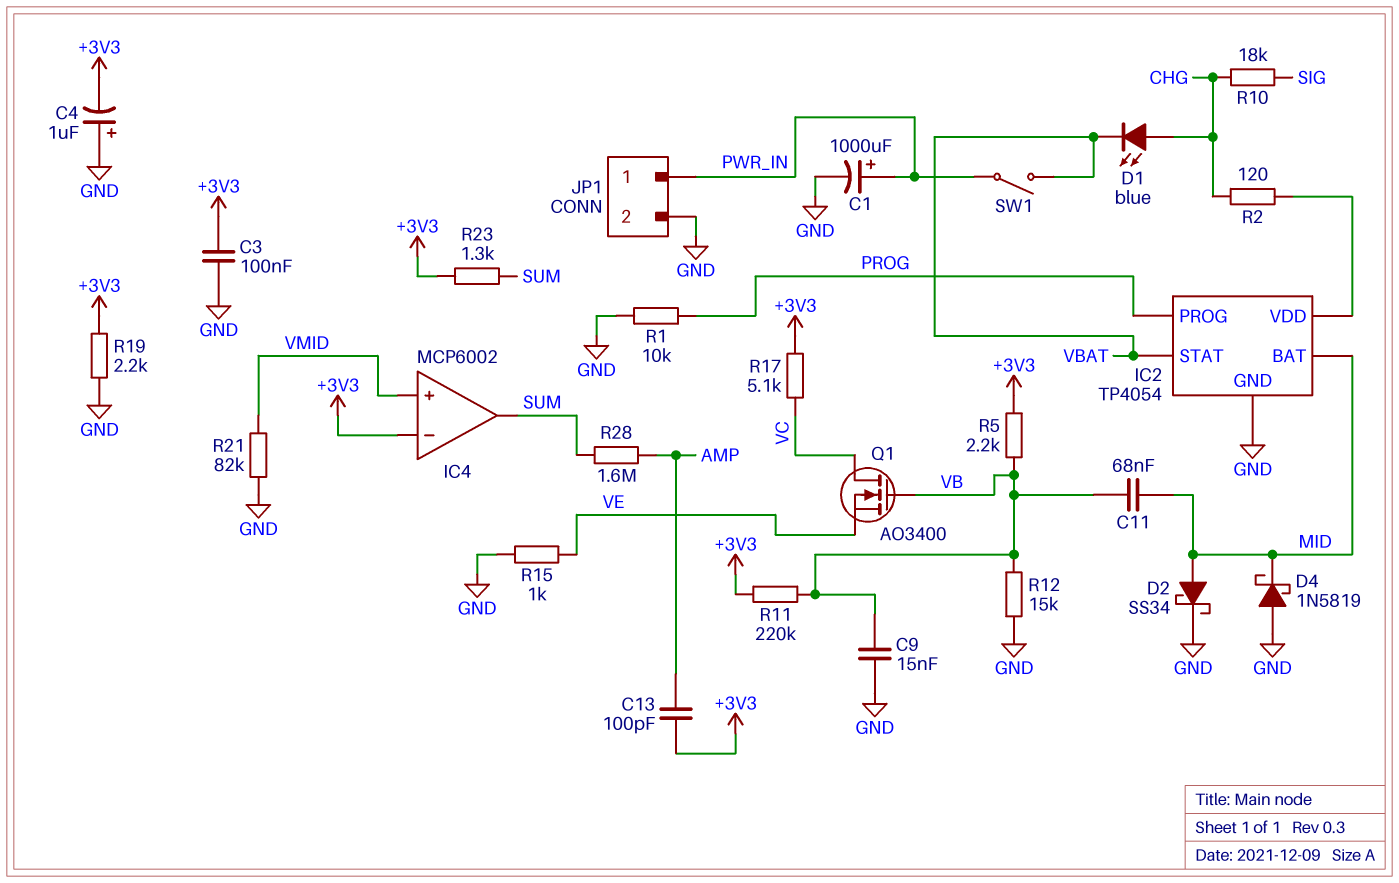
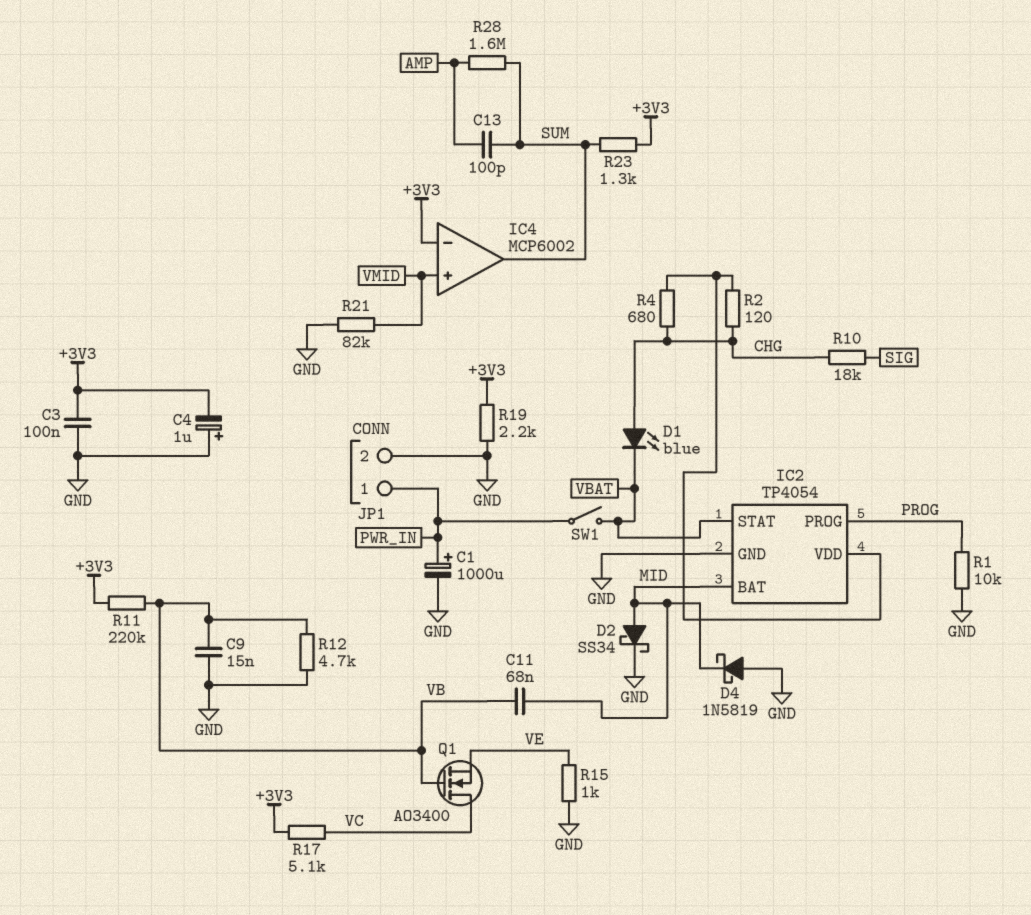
C13: 100pF (+3V3, AMP) -> 100pF (AMP, SUM)
R4: none -> 680 (CHG, IC2/VDD)
R5: 2.2k (+3V3, VB) -> none
R12: 15k (GND, VB) -> 4.7k (GND, VB)

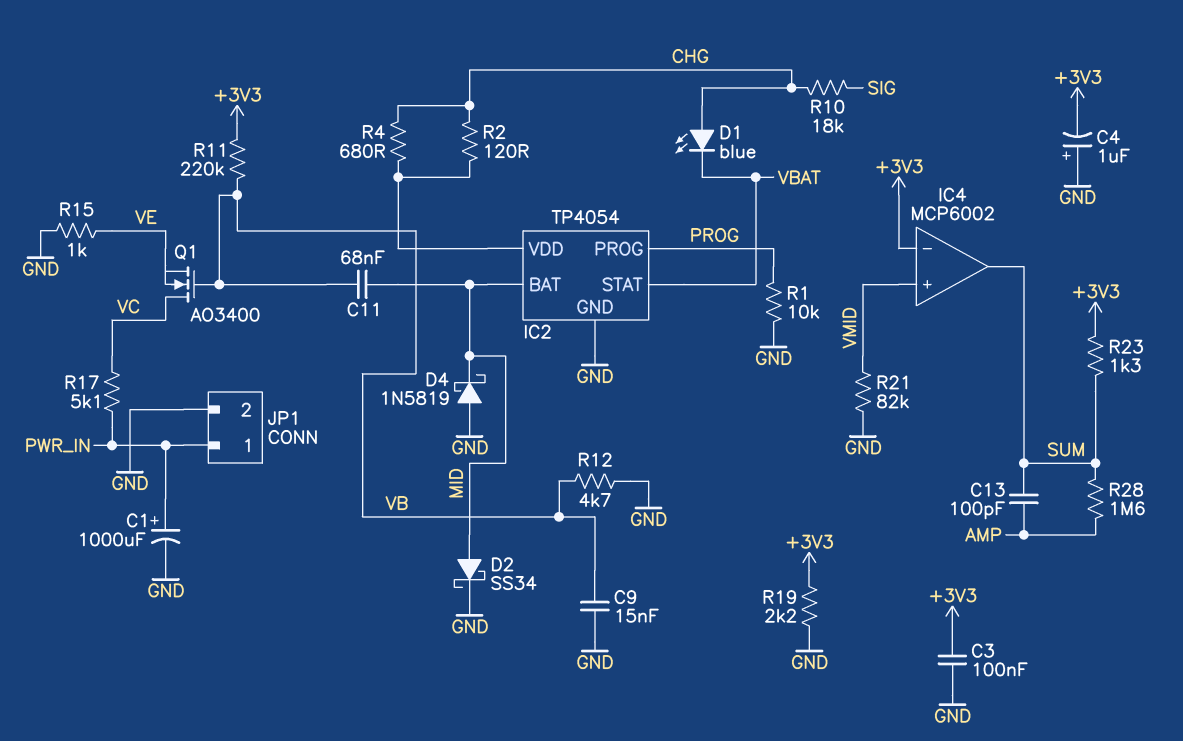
R17: 5.1k (+3V3, VC) -> 5.1k (PWR_IN, VC)
SW1: switch (PWR_IN, VBAT) -> none

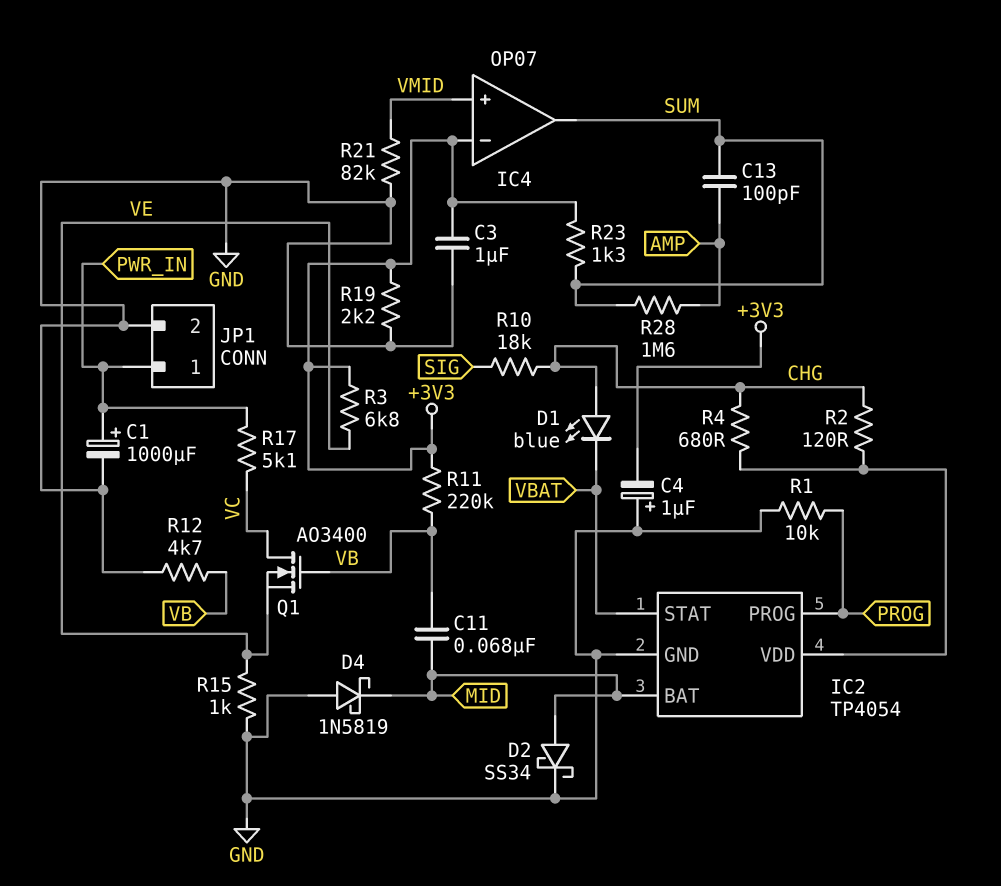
C3: 100nF (+3V3, GND) -> 1uF (+3V3, GND)
C9: 15nF (GND, VB) -> none
IC4: MCP6002 -> OP07
R3: none -> 6.8k (+3V3, VE)

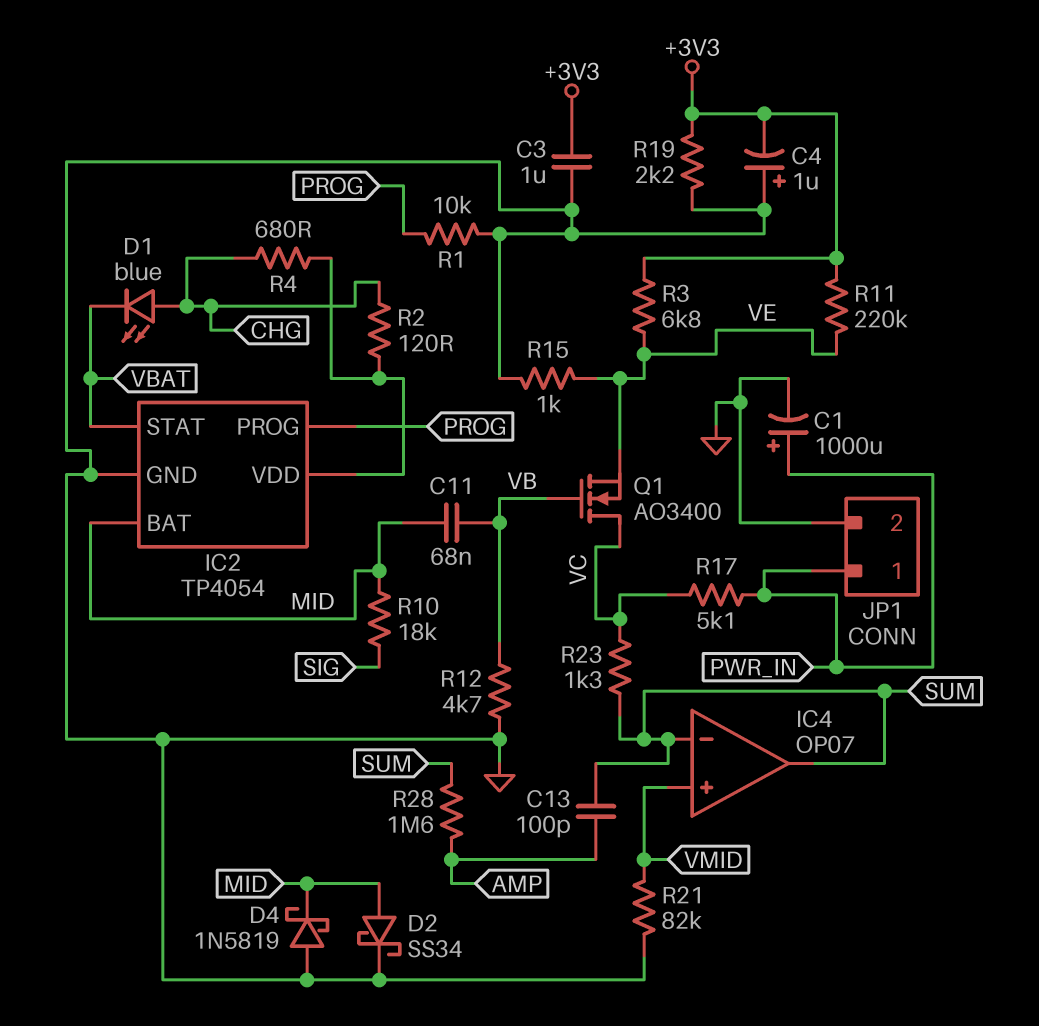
IC4 pin in-: +3V3 -> SUM
R10: 18k (CHG, SIG) -> 18k (MID, SIG)
R11: 220k (+3V3, VB) -> 220k (+3V3, VE)
R23: 1.3k (+3V3, SUM) -> 1.3k (SUM, VC)

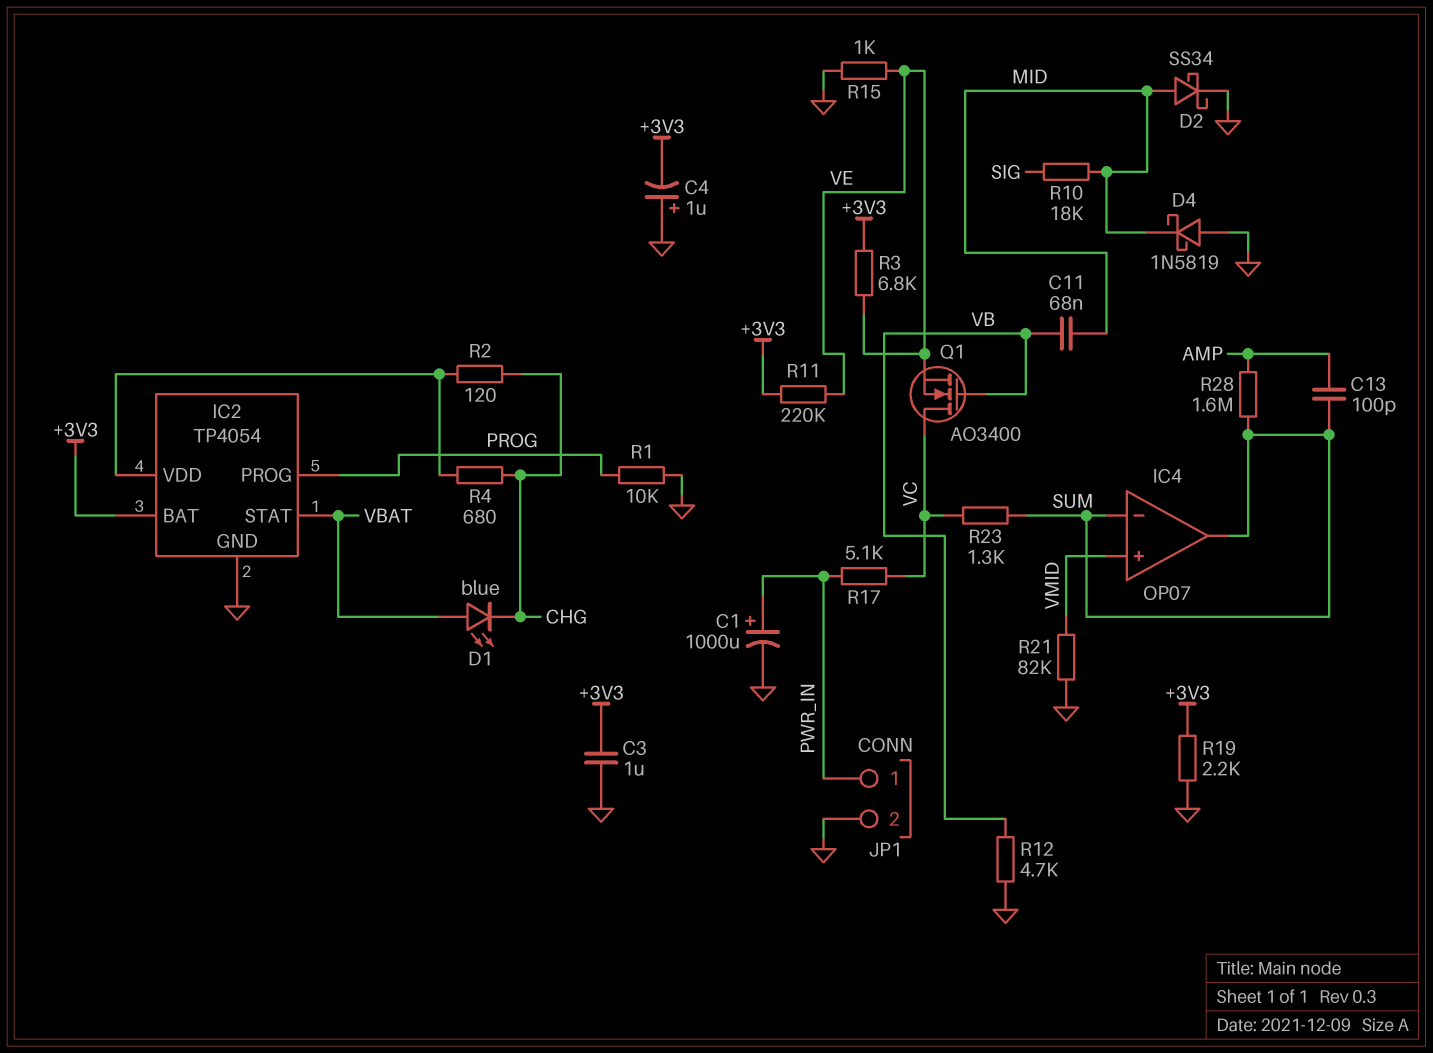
D1: LED blue (A CHG, K VBAT) -> LED blue (A VBAT, K CHG)
IC2 pin BAT: MID -> +3V3

